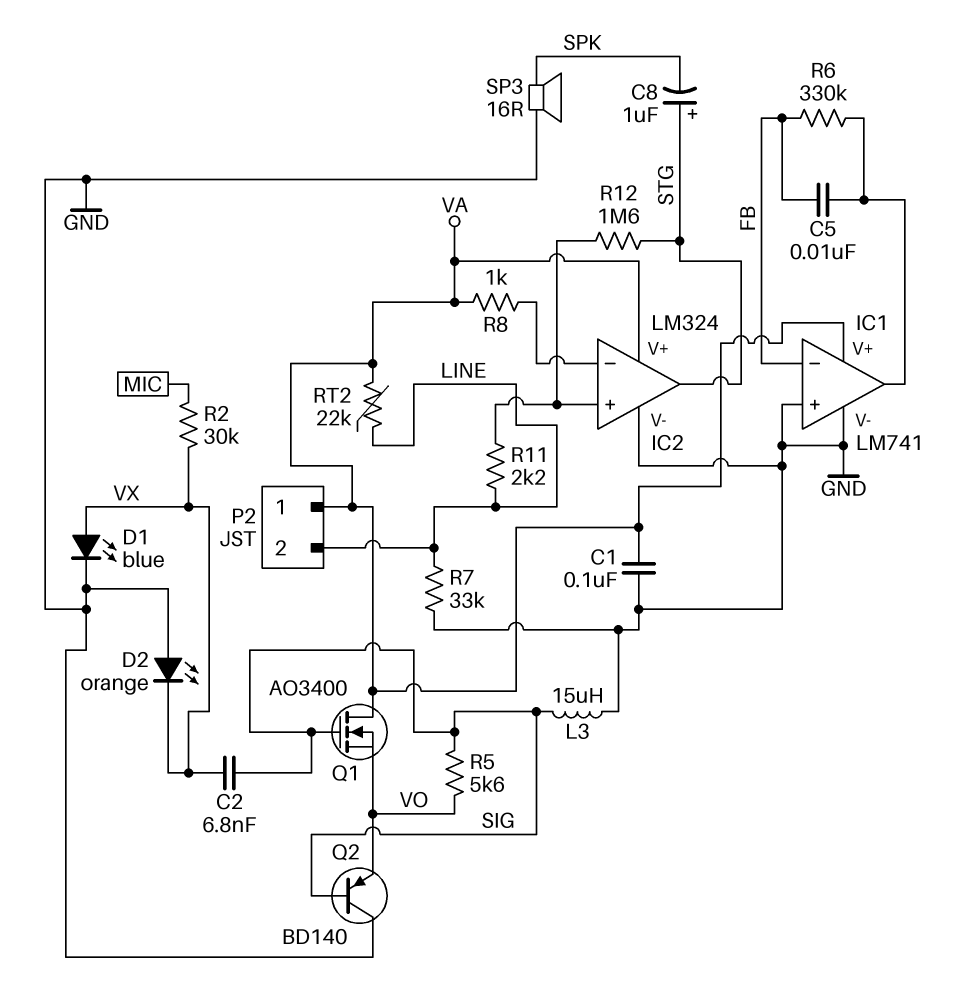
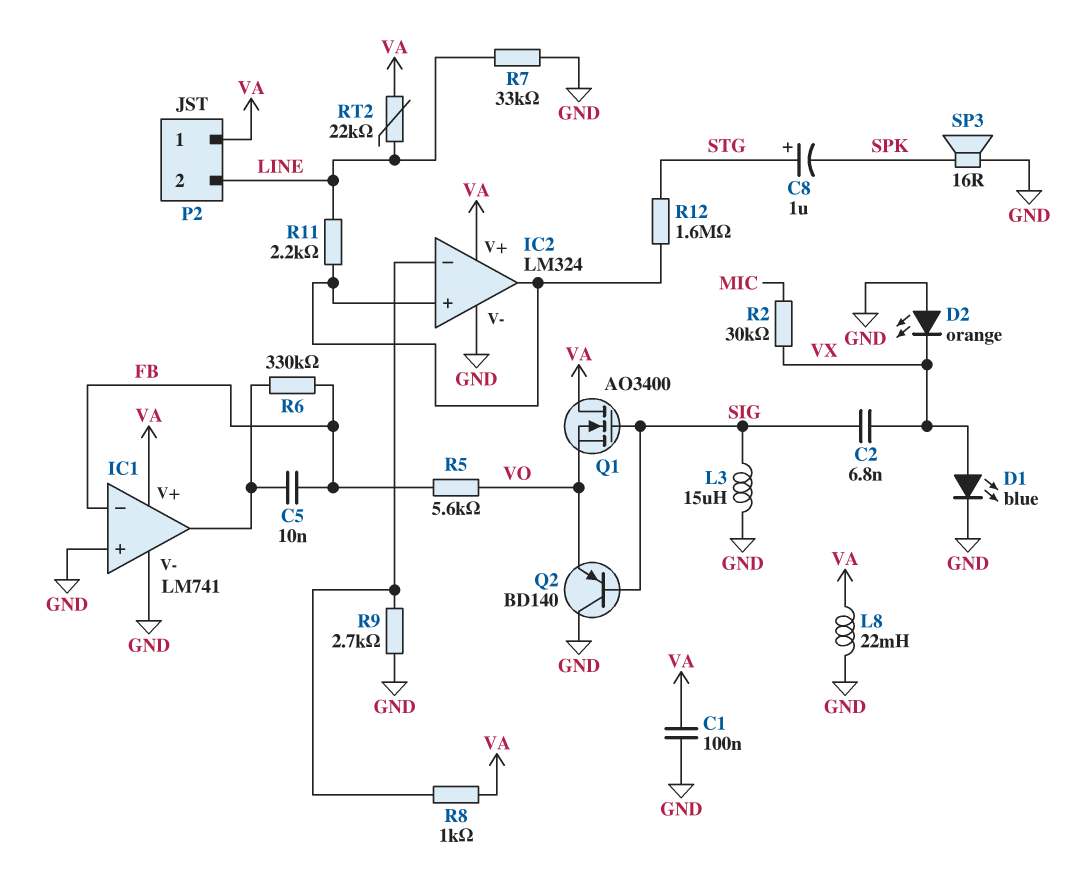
IC2 pin out: STG -> IC2/in+
L8: none -> 22mH (GND, VA)
R5: 5.6k (SIG, VO) -> 5.6k (FB, VO)
R9: none -> 2.7k (GND, IC2/in-)

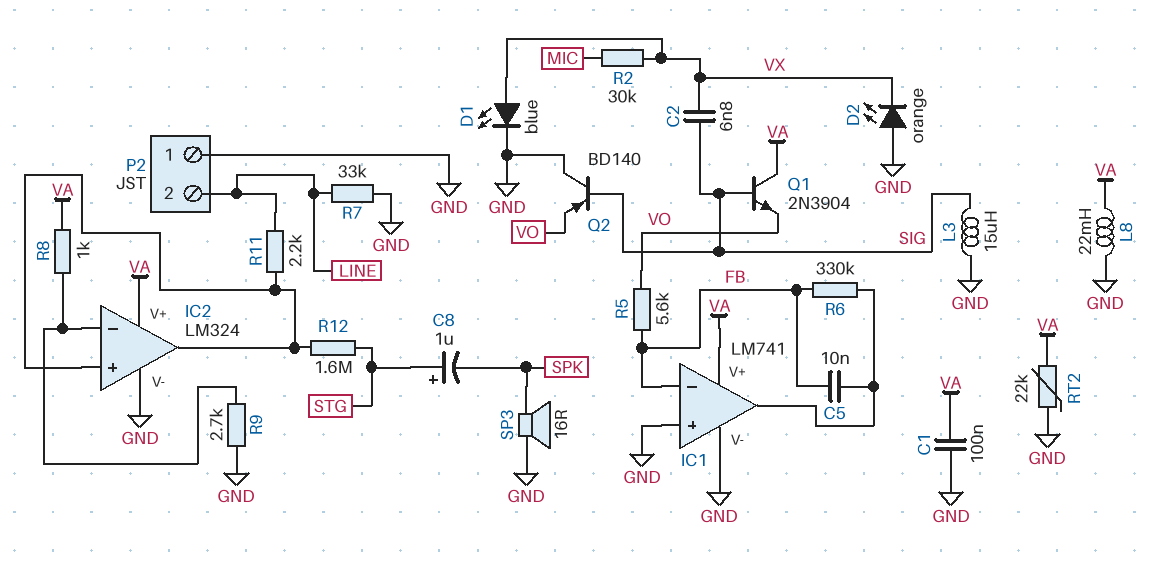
P2 pin 1: VA -> GND
Q1: NMOS AO3400 (G SIG, D VA, S VO) -> NPN 2N3904 (B SIG, C VA, E VO)
RT2: 22k (LINE, VA) -> 22k (GND, VA)

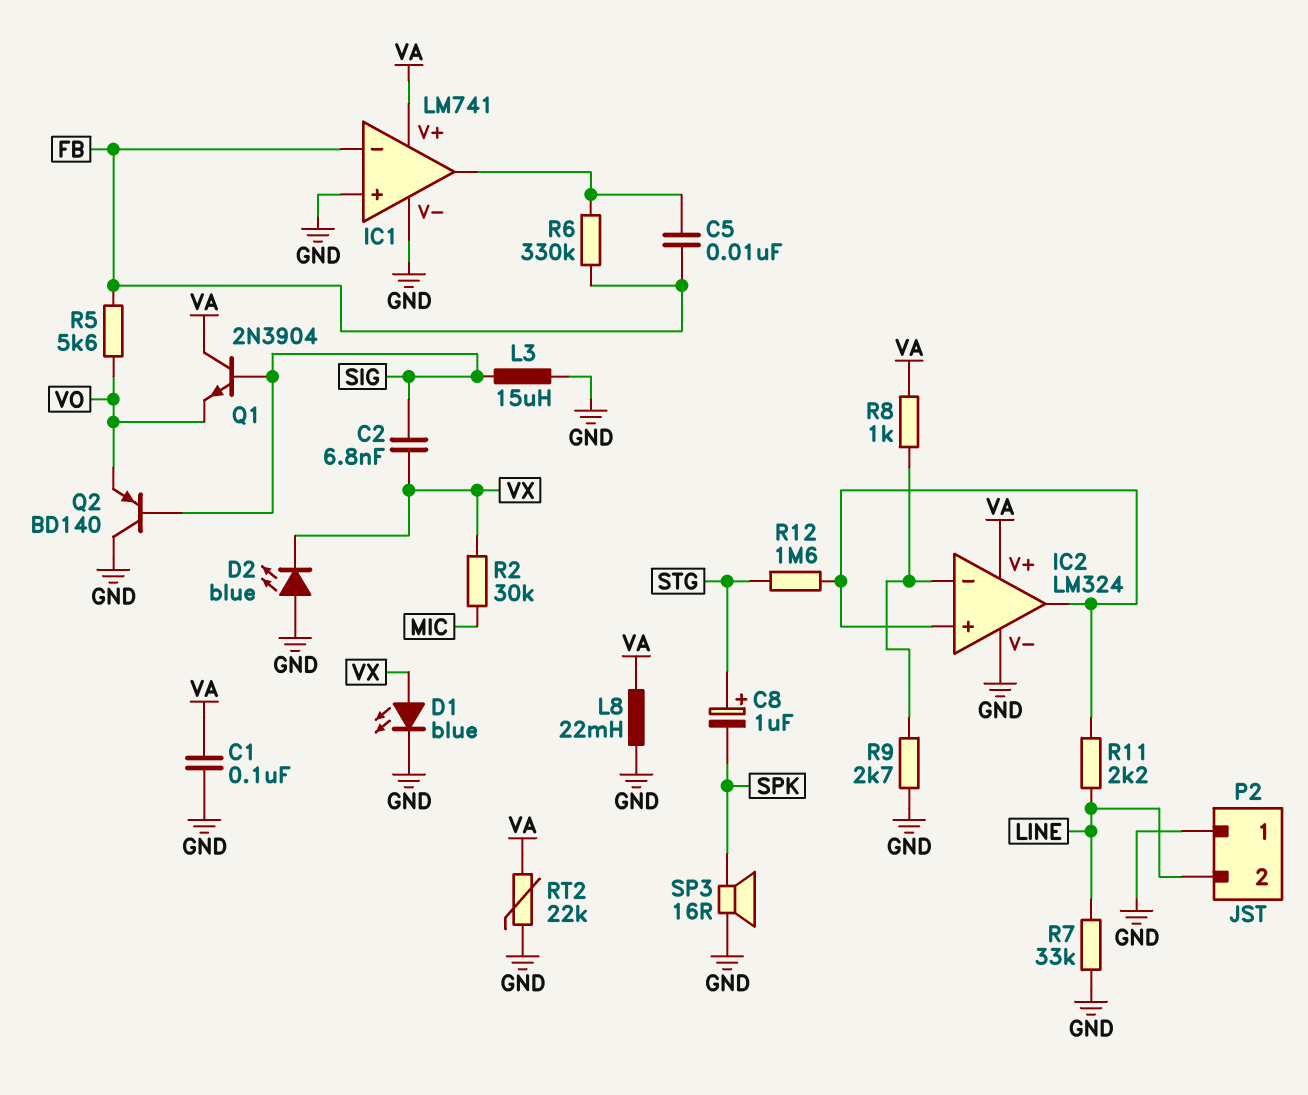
D2: LED orange (A GND, K VX) -> LED blue (A GND, K VX)

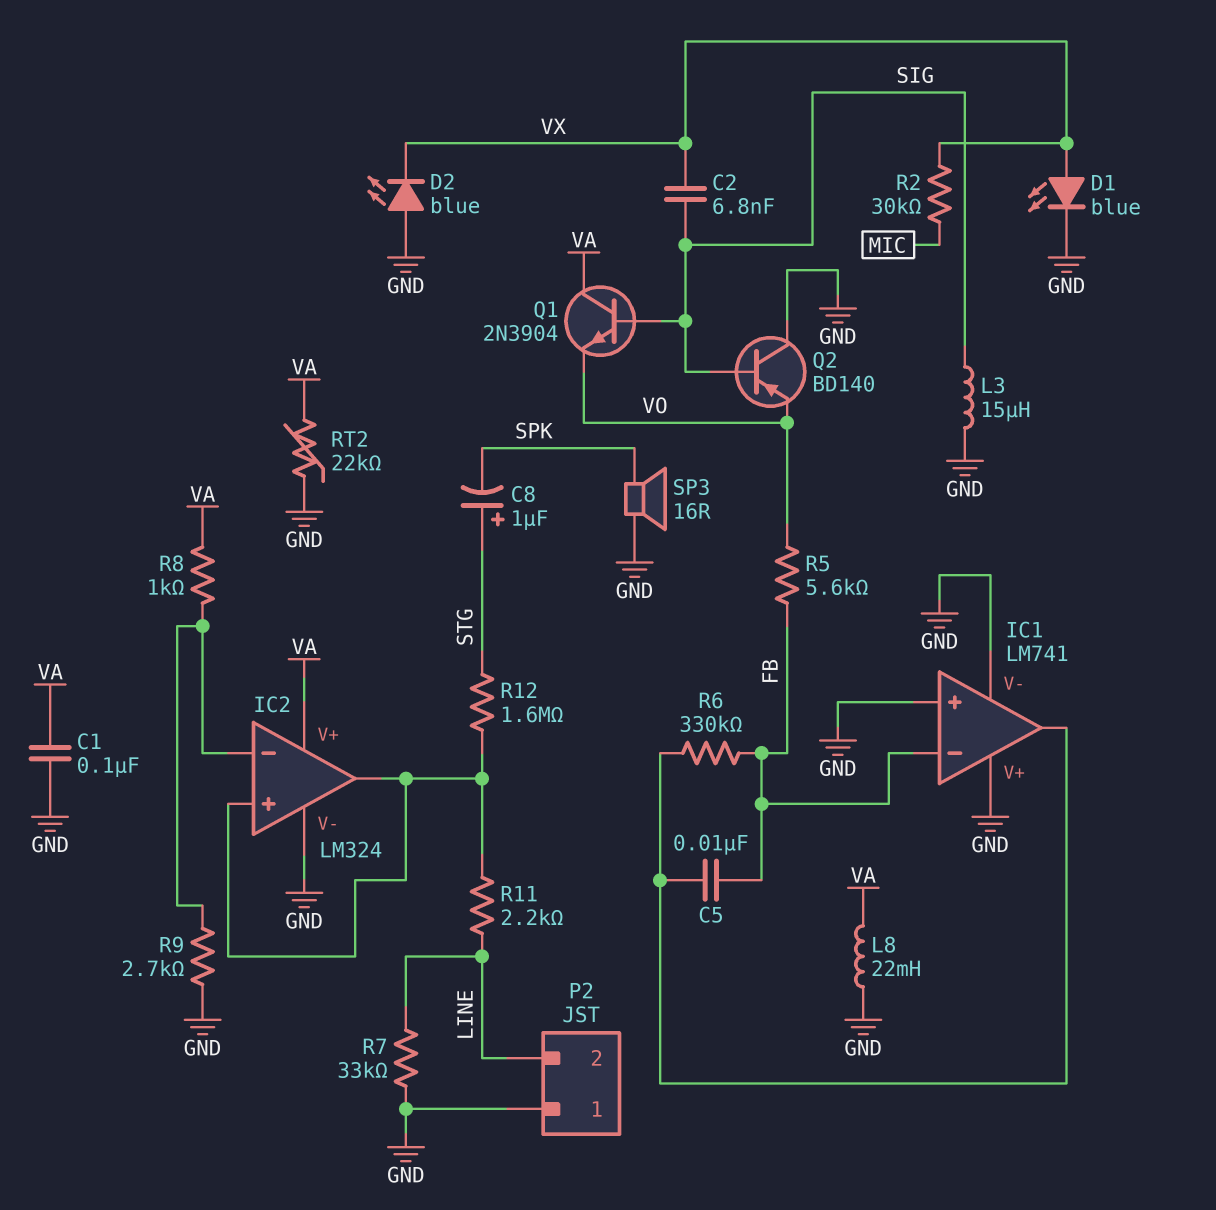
IC1 pin V+: VA -> GND

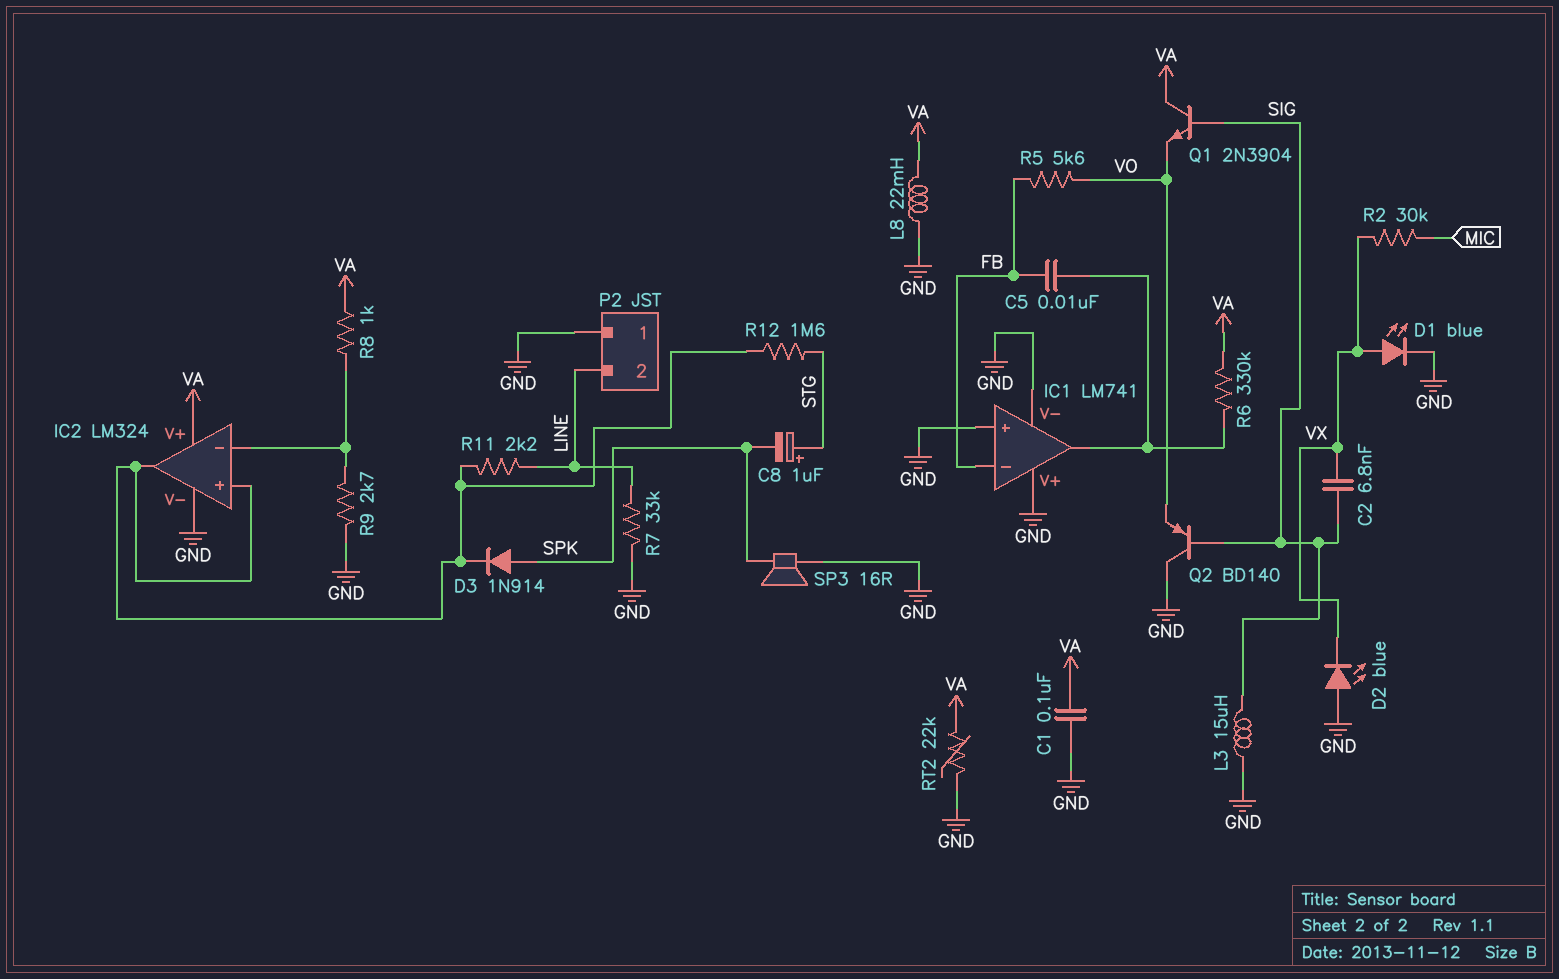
D3: none -> diode 1N914 (A SPK, K IC2/in+)
R6: 330k (FB, IC1/out) -> 330k (IC1/out, VA)

